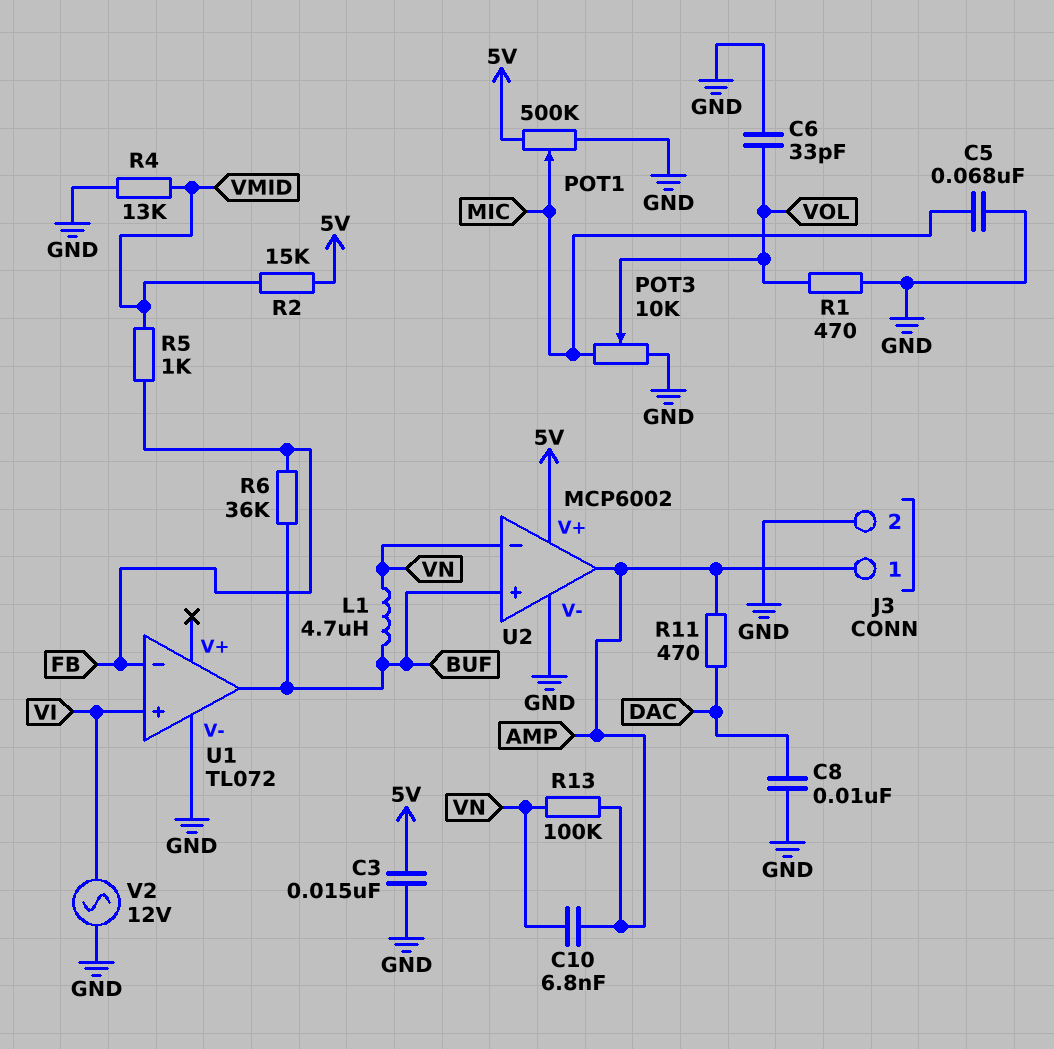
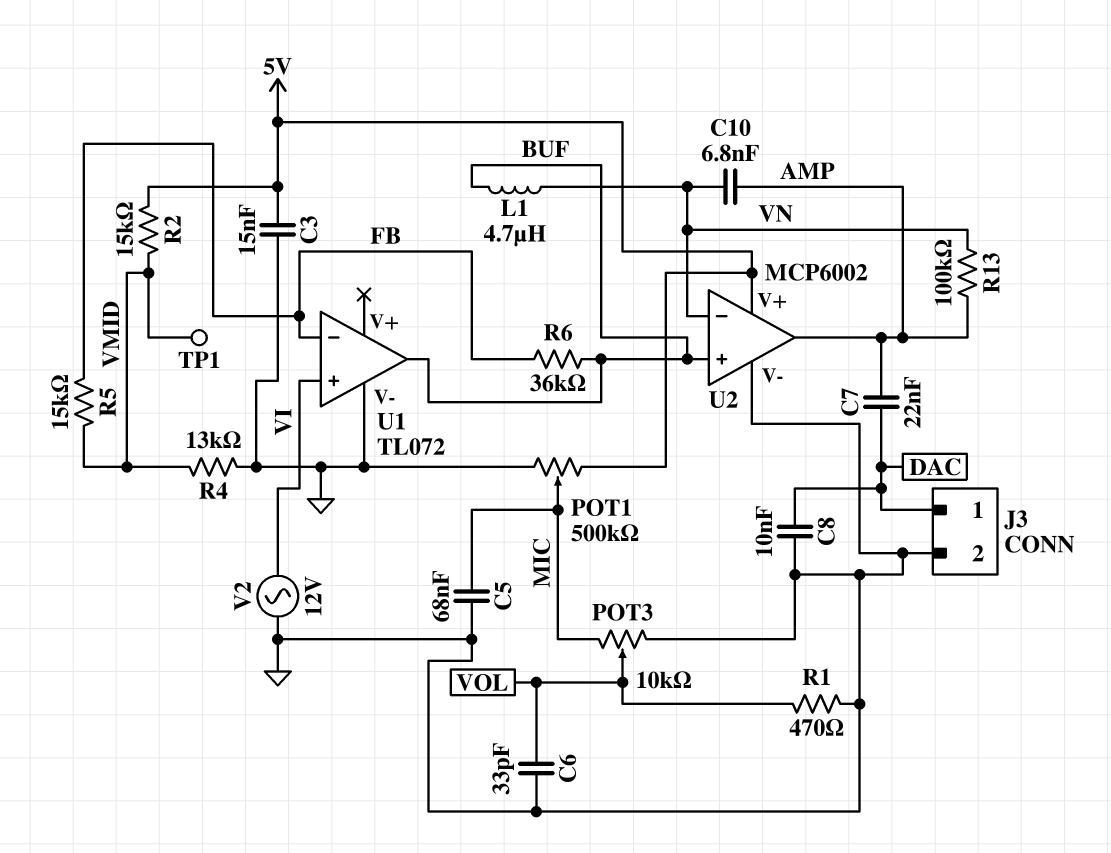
C7: none -> 22nF (AMP, DAC)
J3 pin 1: AMP -> DAC
R5: 1k (FB, VMID) -> 15k (FB, VMID)
R11: 470 (AMP, DAC) -> none
TP1: none -> test point (VMID)

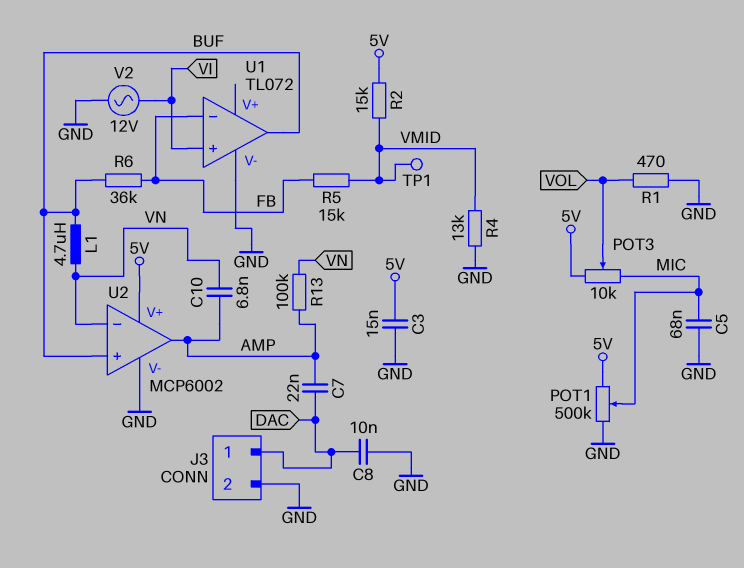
C6: 33pF (GND, VOL) -> none
POT3: 10k (GND, MIC, wiper VOL) -> 10k (5V, MIC, wiper VOL)

